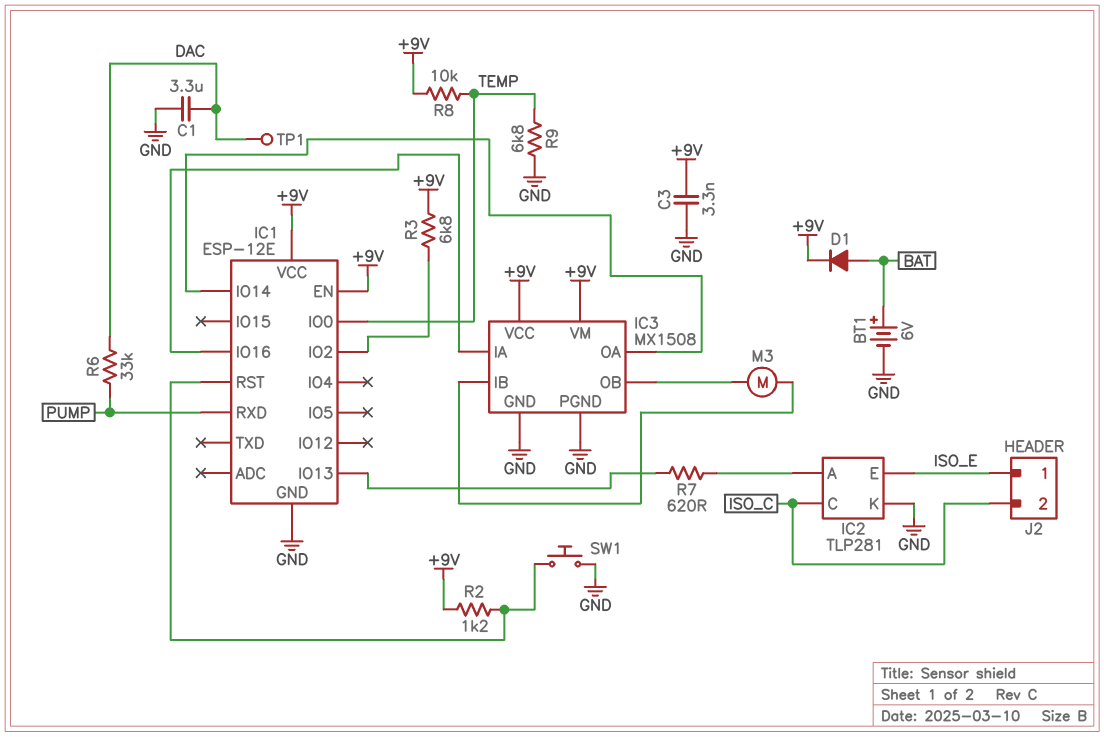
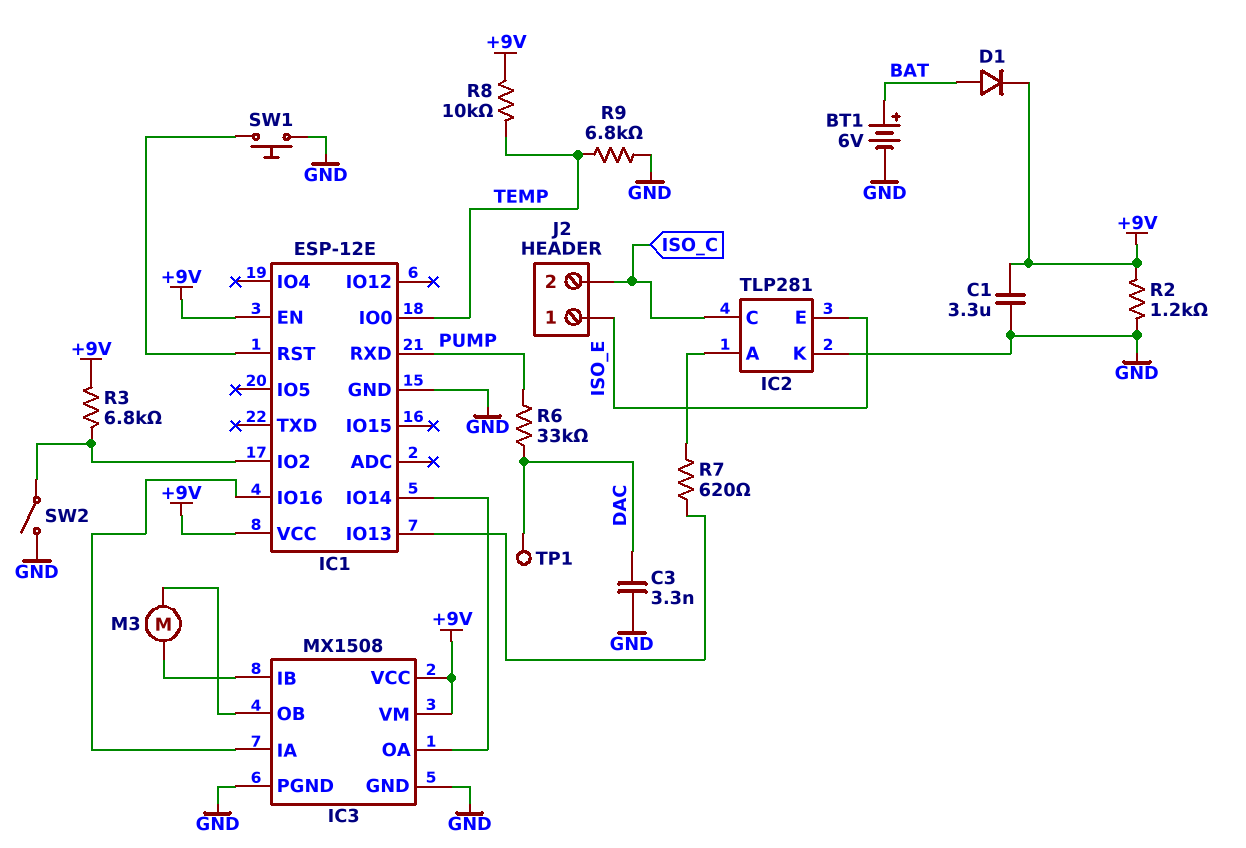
C1: 3.3uF (DAC, GND) -> 3.3uF (+9V, GND)
C3: 3.3nF (+9V, GND) -> 3.3nF (DAC, GND)
R2: 1.2k (+9V, IC1/RST) -> 1.2k (+9V, GND)
SW2: none -> switch (GND, IC1/IO2)

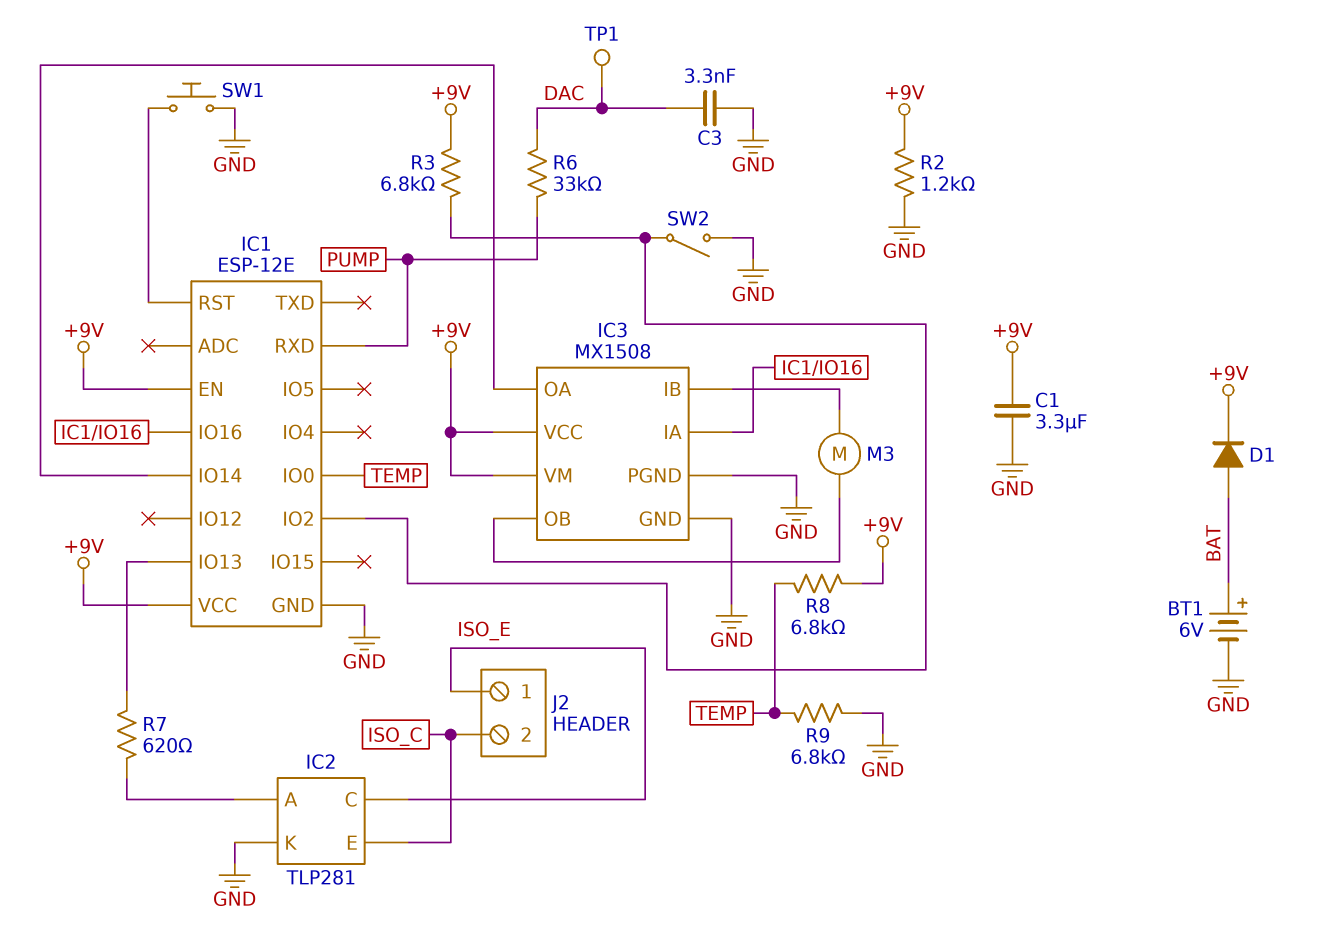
IC2 pin C: ISO_C -> ISO_E
IC2 pin E: ISO_E -> ISO_C
R8: 10k (+9V, TEMP) -> 6.8k (+9V, TEMP)

